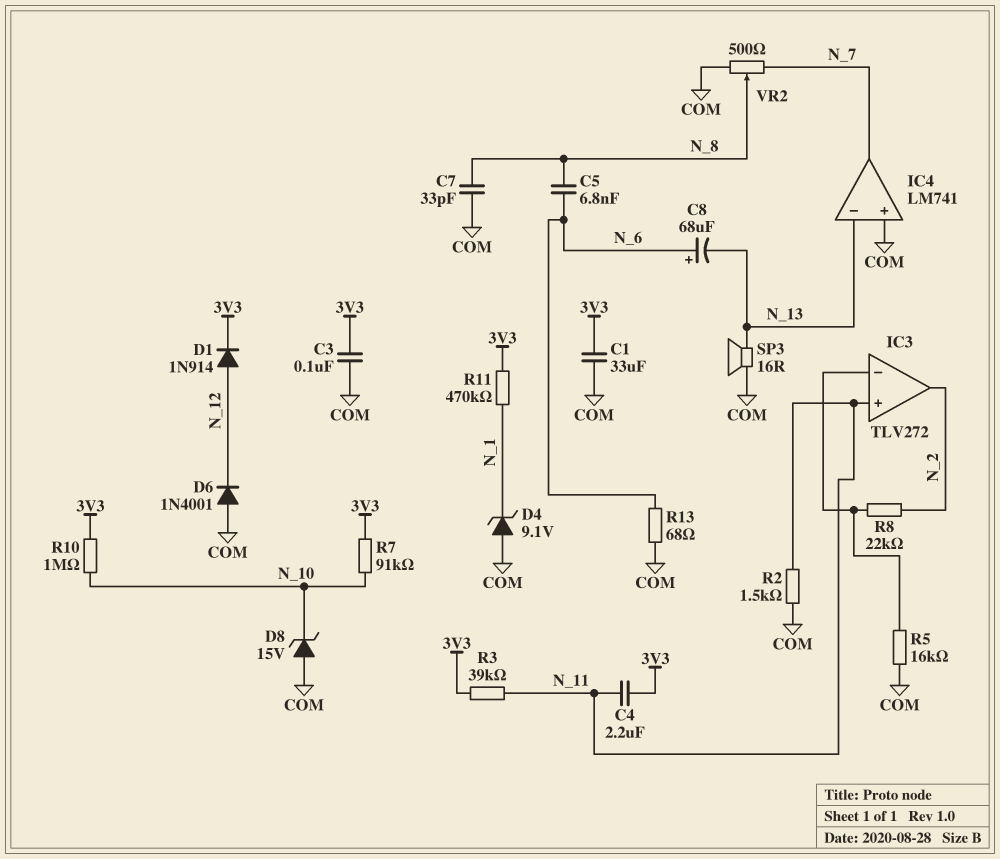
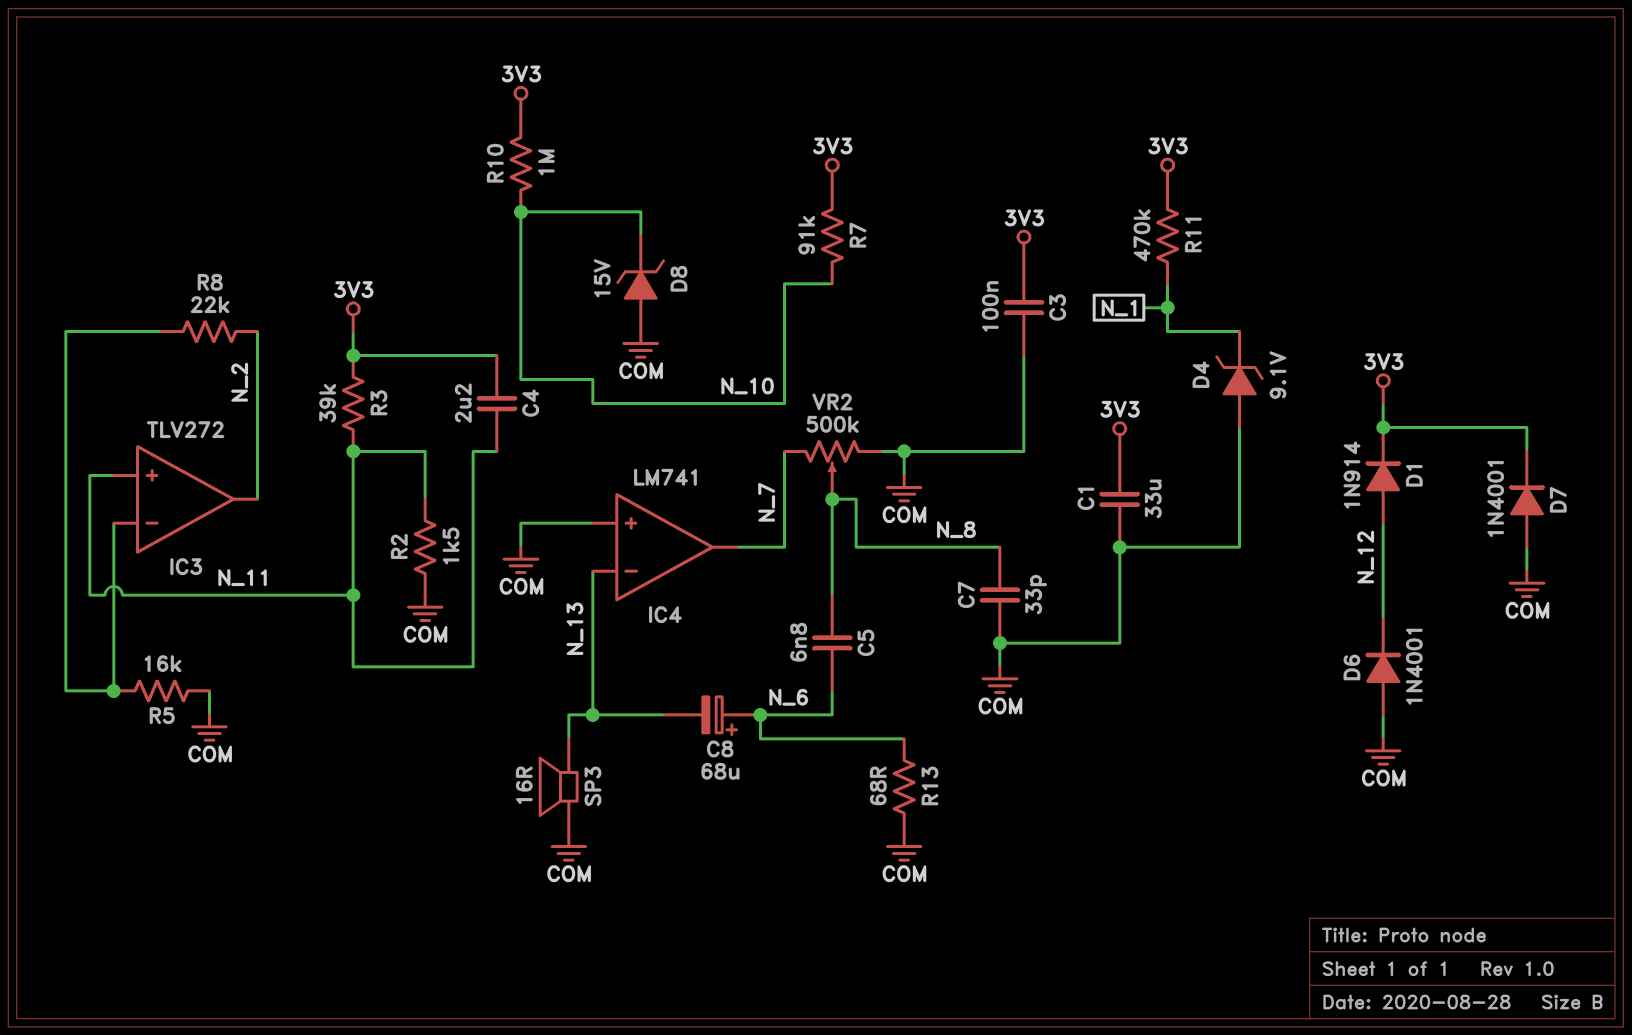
D7: none -> diode 1N4001 (A COM, K 3V3)
VR2: 500 (COM, N_7, wiper N_8) -> 500k (COM, N_7, wiper N_8)

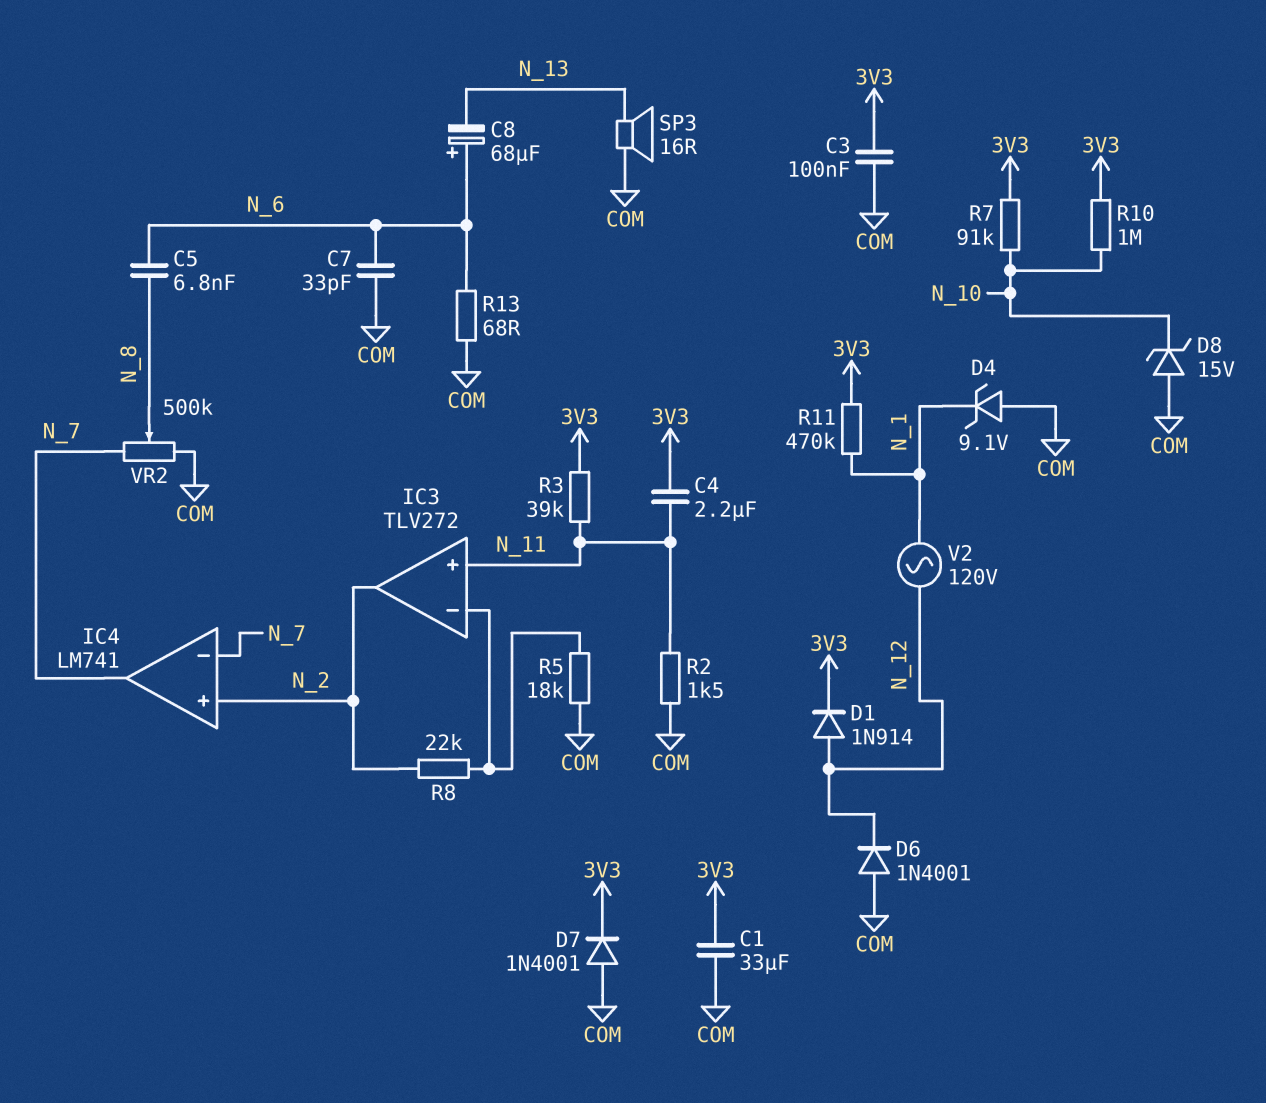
C7: 33pF (COM, N_8) -> 33pF (COM, N_6)
IC4 pin in+: COM -> N_2
IC4 pin in-: N_13 -> N_7
R5: 16k (COM, IC3/in-) -> 18k (COM, IC3/in-)
V2: none -> AC 120V (N_1, N_12)

